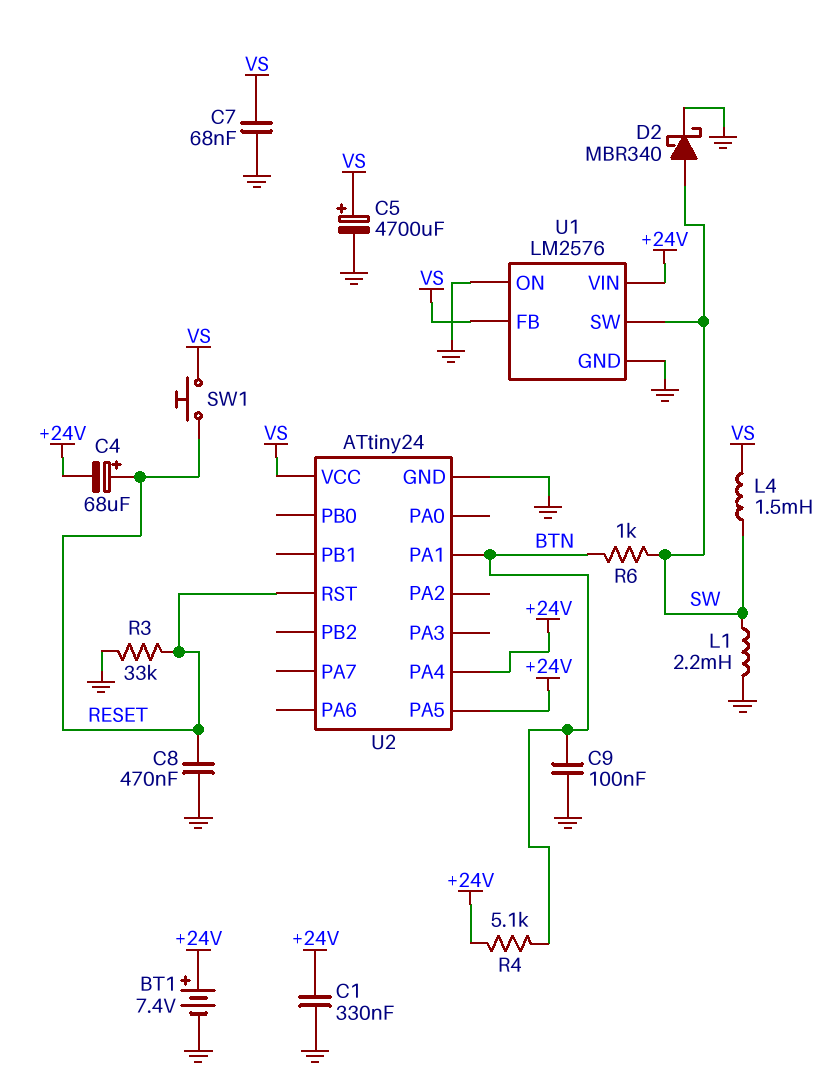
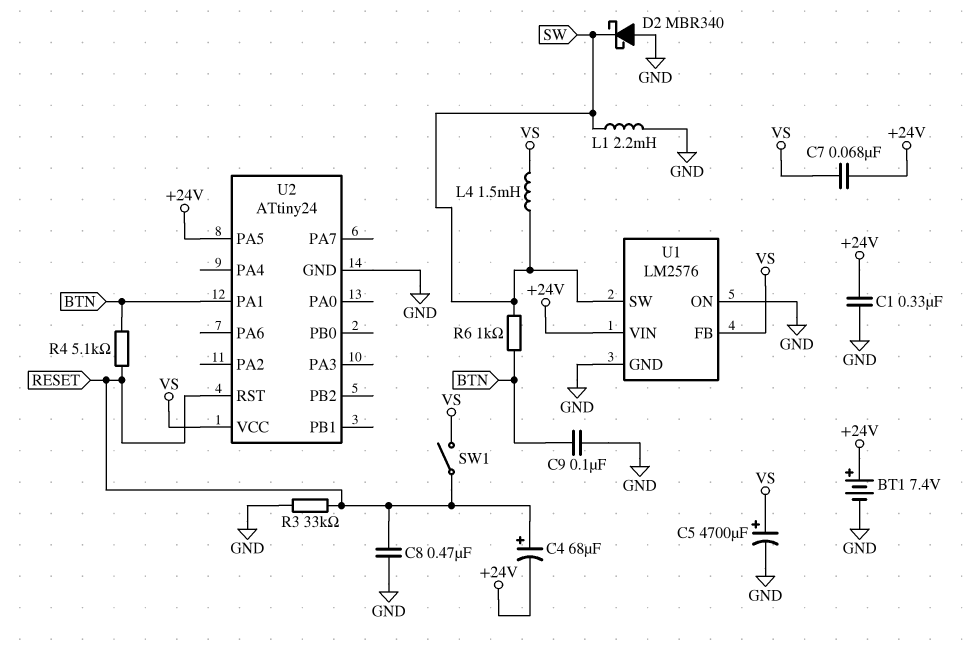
C7: 68nF (GND, VS) -> 68nF (+24V, VS)
D2: schottky MBR340 (A SW, K GND) -> schottky MBR340 (A GND, K SW)
R4: 5.1k (+24V, BTN) -> 5.1k (BTN, RESET)
SW1: button (RESET, VS) -> switch (RESET, VS)
U2 pin PA4: +24V -> none

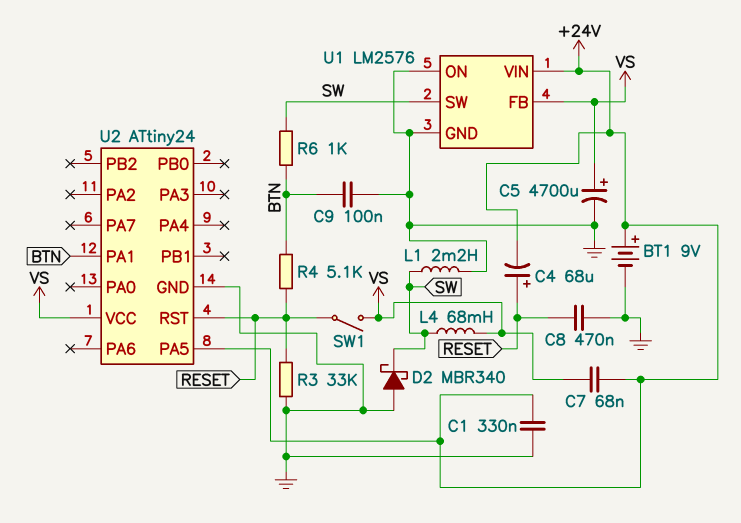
BT1: 7.4V (plus +24V, minus GND) -> 9V (plus +24V, minus GND)
L4: 1.5mH (SW, VS) -> 68mH (SW, VS)

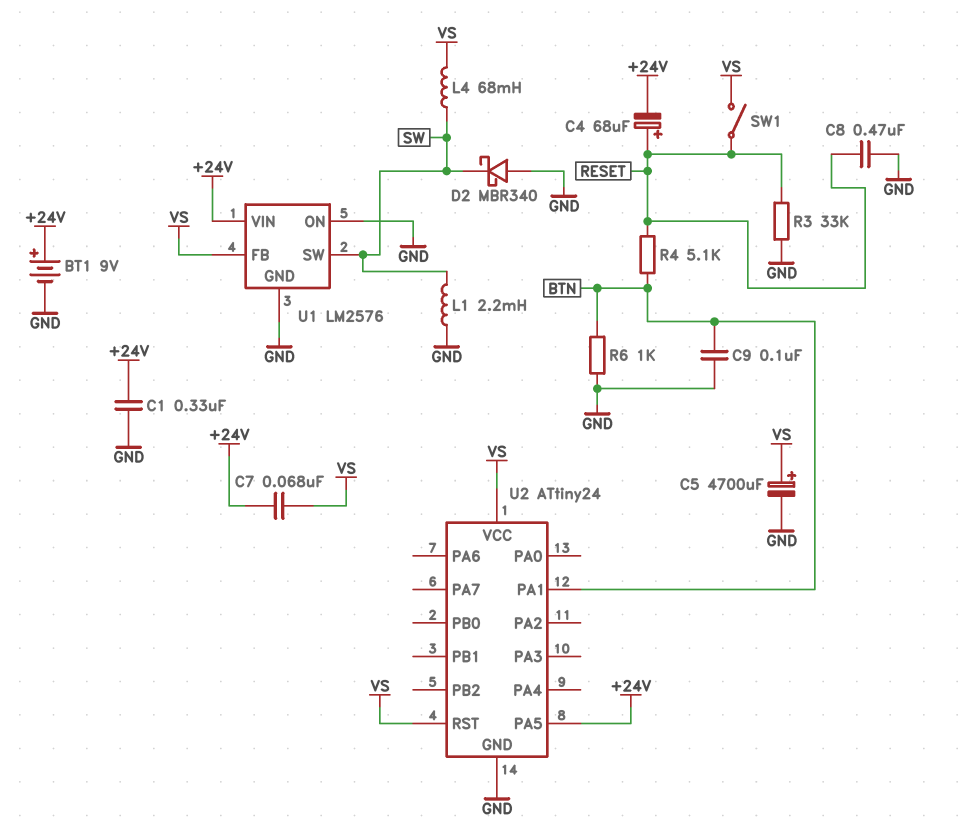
R6: 1k (BTN, SW) -> 1k (BTN, GND)
U2 pin RST: RESET -> VS

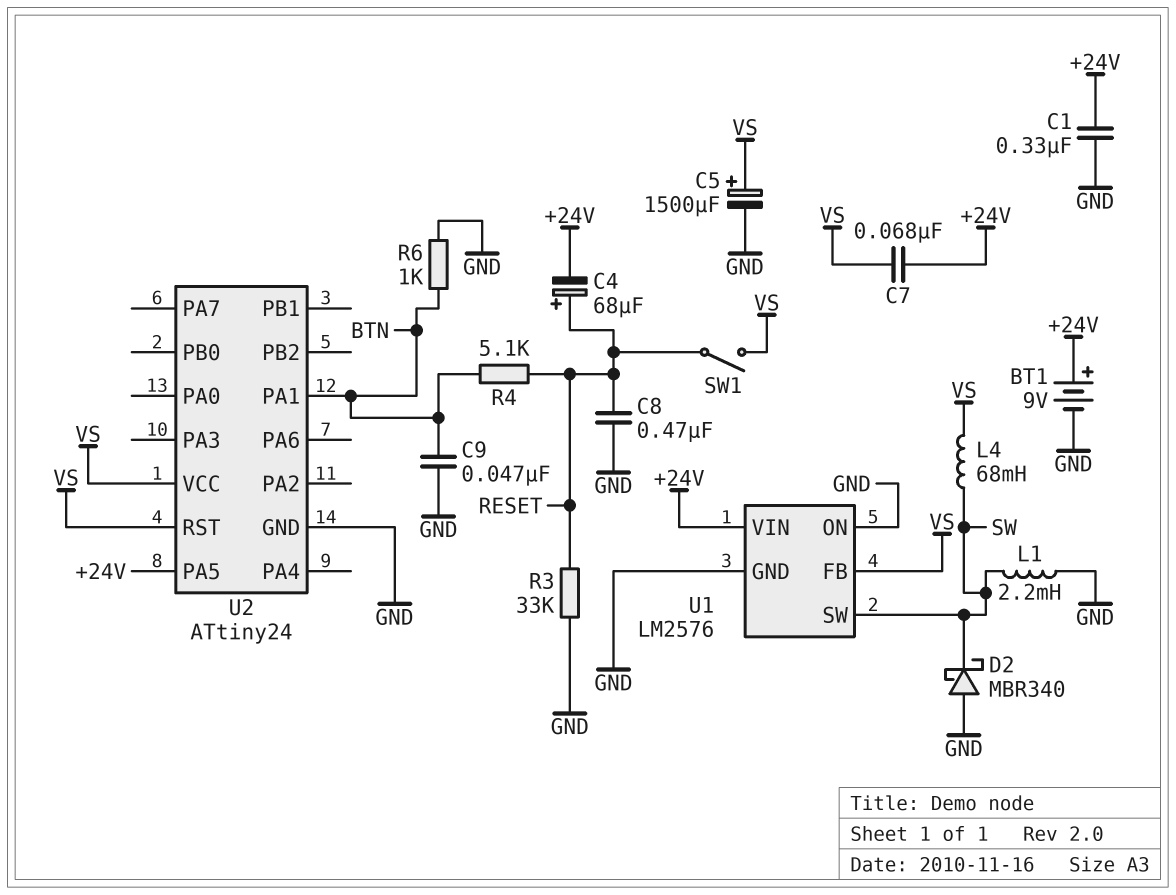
C5: 4700uF (plus VS, minus GND) -> 1500uF (plus VS, minus GND)
C9: 100nF (BTN, GND) -> 47nF (BTN, GND)

